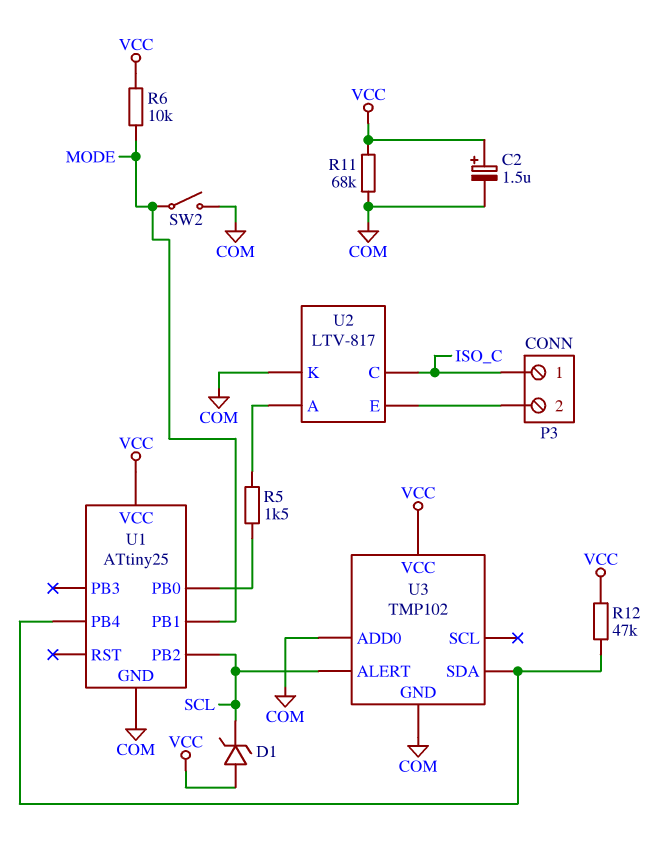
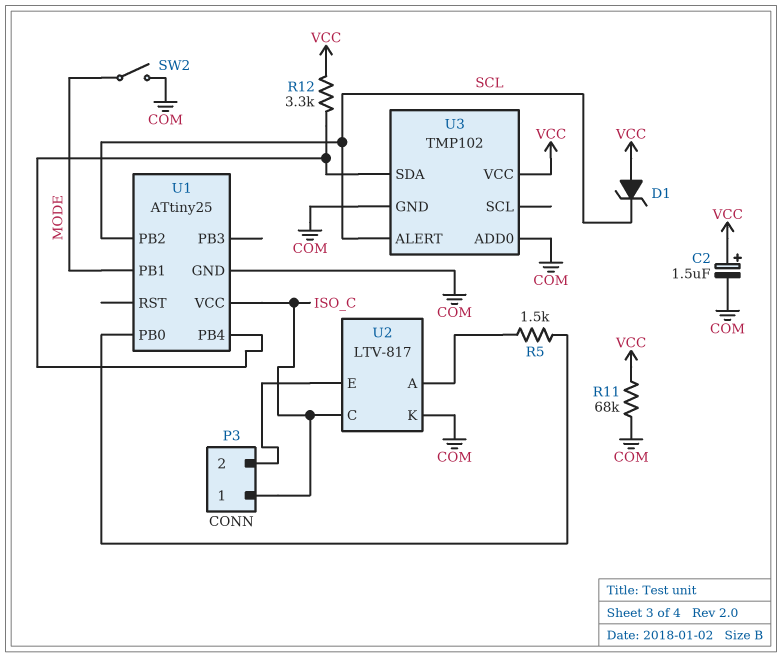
R6: 10k (MODE, VCC) -> none
R12: 47k (U1/PB4, VCC) -> 3.3k (U1/PB4, VCC)
U1 pin VCC: VCC -> ISO_C

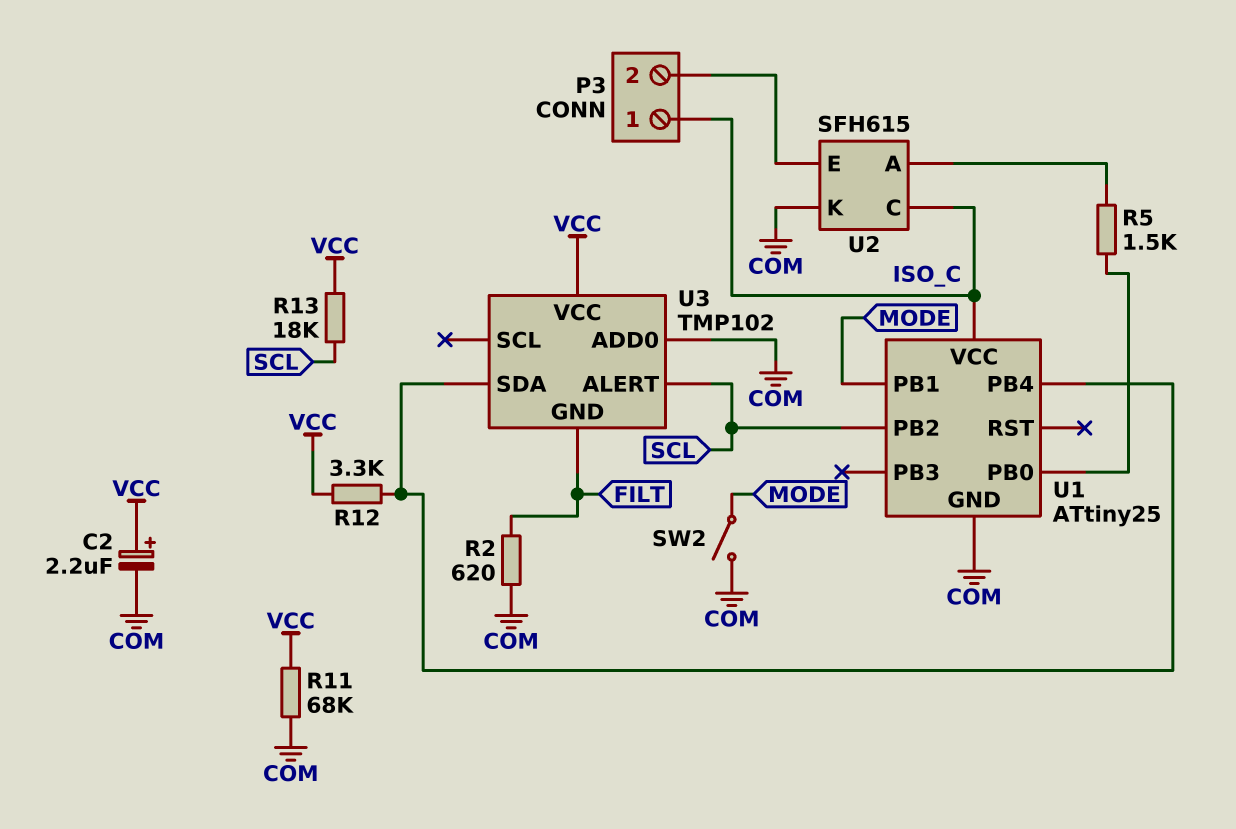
C2: 1.5uF (plus VCC, minus COM) -> 2.2uF (plus VCC, minus COM)
D1: zener (A VCC, K SCL) -> none
R2: none -> 620 (COM, FILT)
R13: none -> 18k (SCL, VCC)
U2: LTV-817 -> SFH615
U3 pin GND: COM -> FILT

